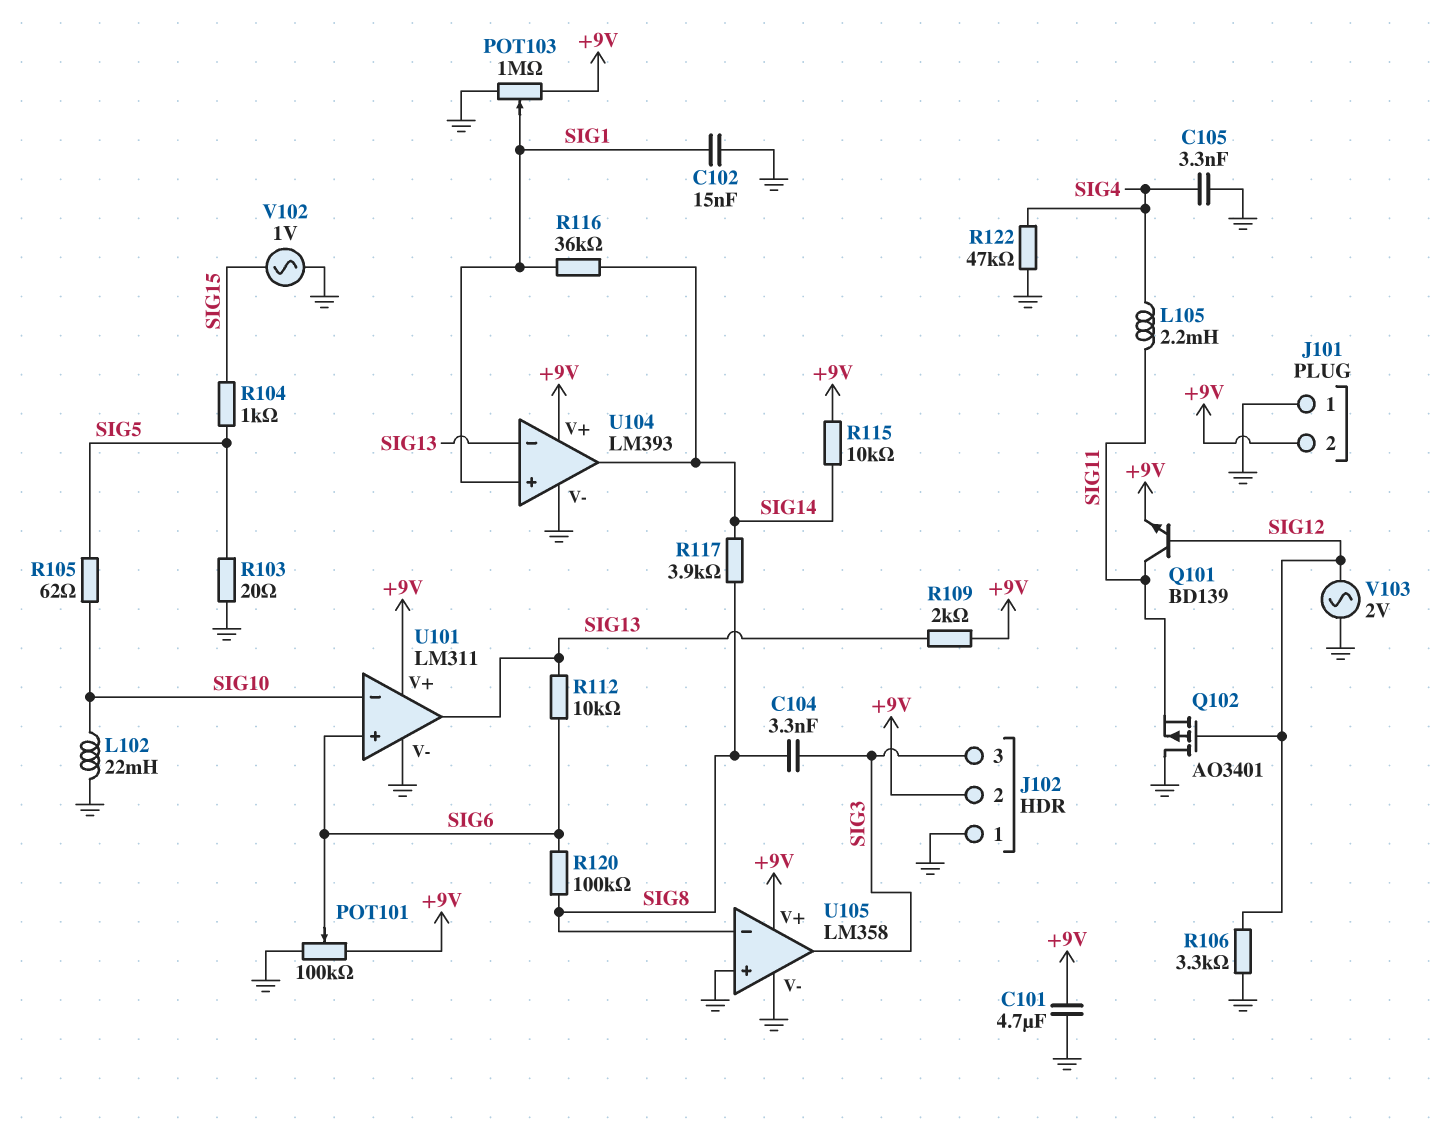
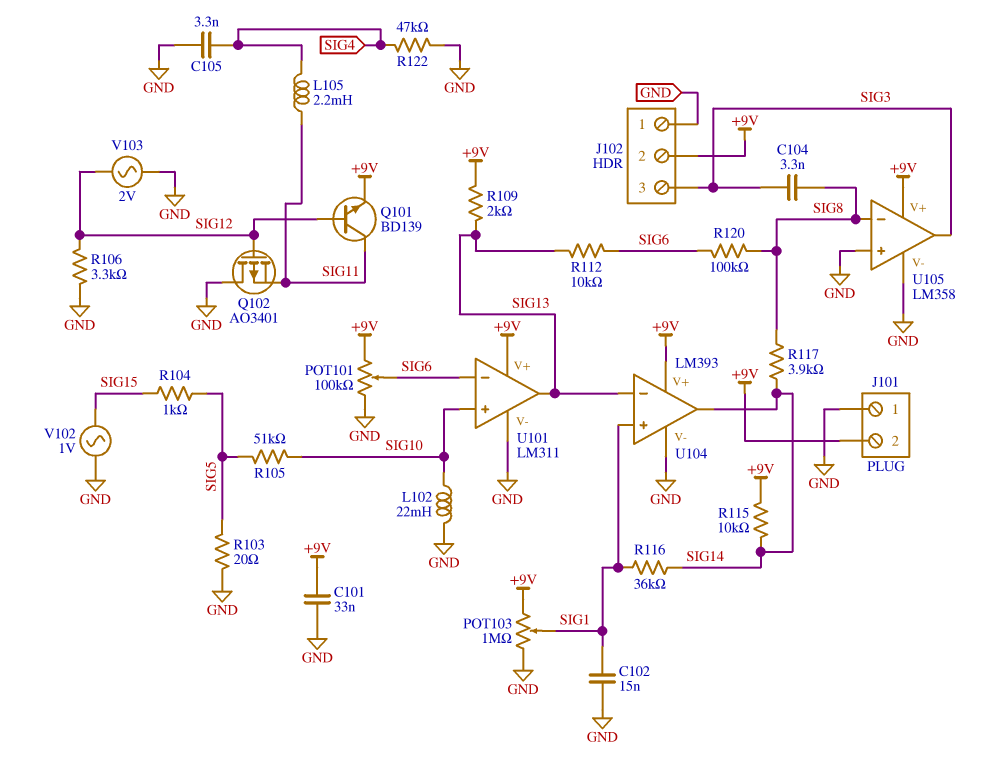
C101: 4.7uF (+9V, GND) -> 33nF (+9V, GND)
R105: 62 (SIG5, SIG10) -> 51k (SIG5, SIG10)
U101 pin in+: SIG6 -> SIG10
U101 pin in-: SIG10 -> SIG6

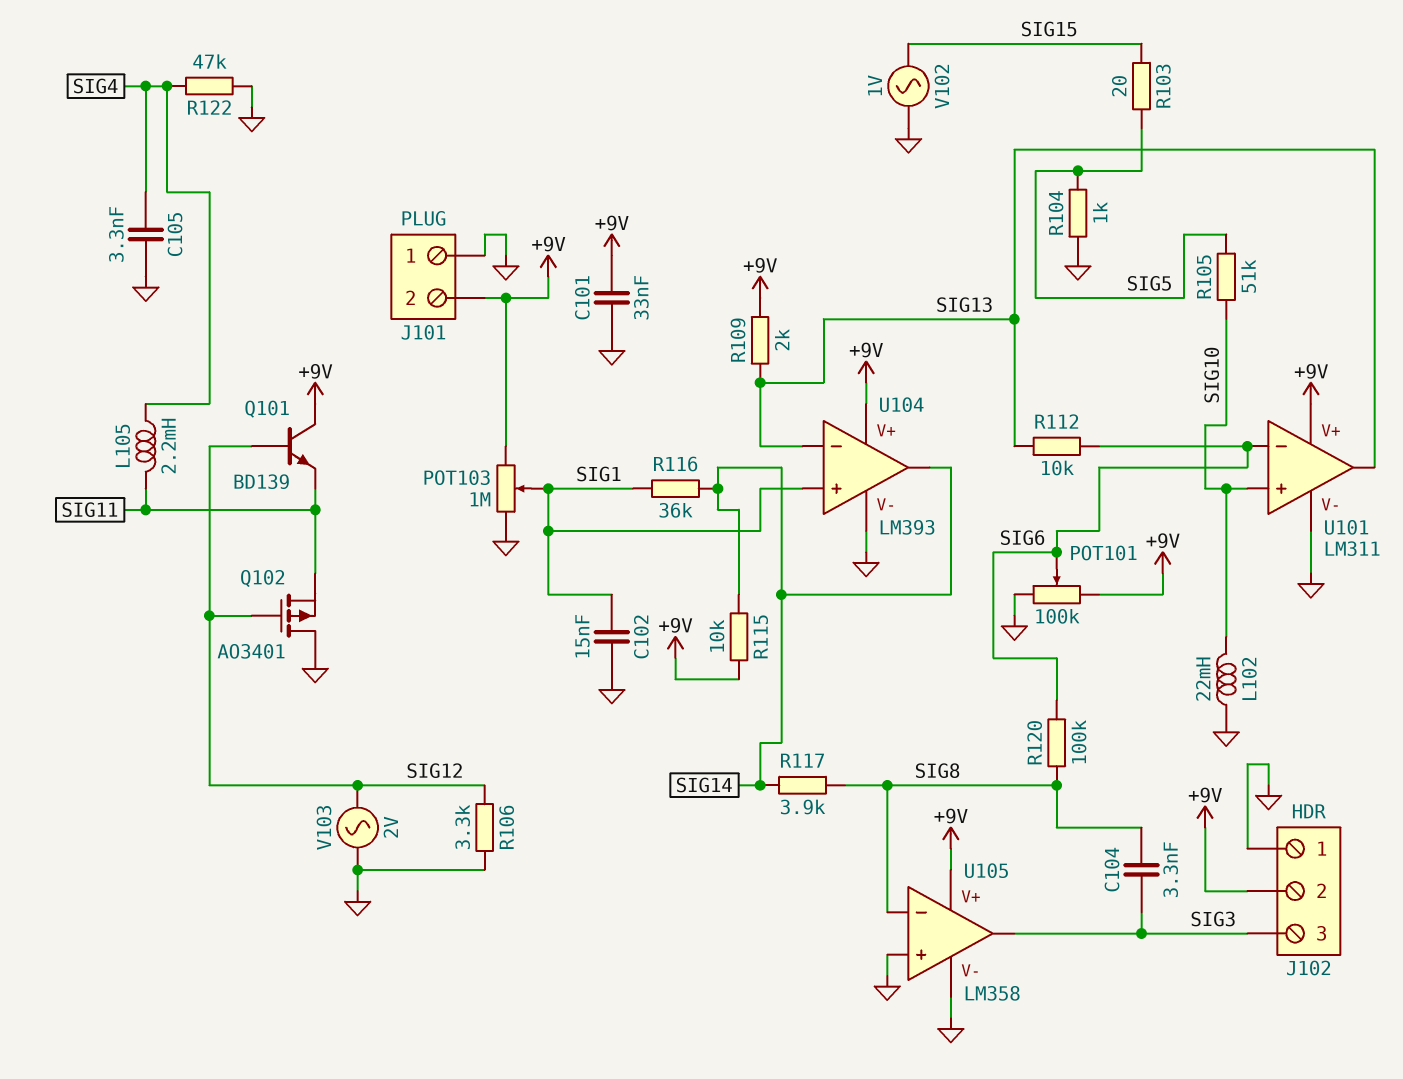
Q101: NPN BD139 (B SIG12, C SIG11, E +9V) -> NPN BD139 (B SIG12, C +9V, E SIG11)
R103: 20 (GND, SIG5) -> 20 (SIG5, SIG15)
R104: 1k (SIG5, SIG15) -> 1k (GND, SIG5)

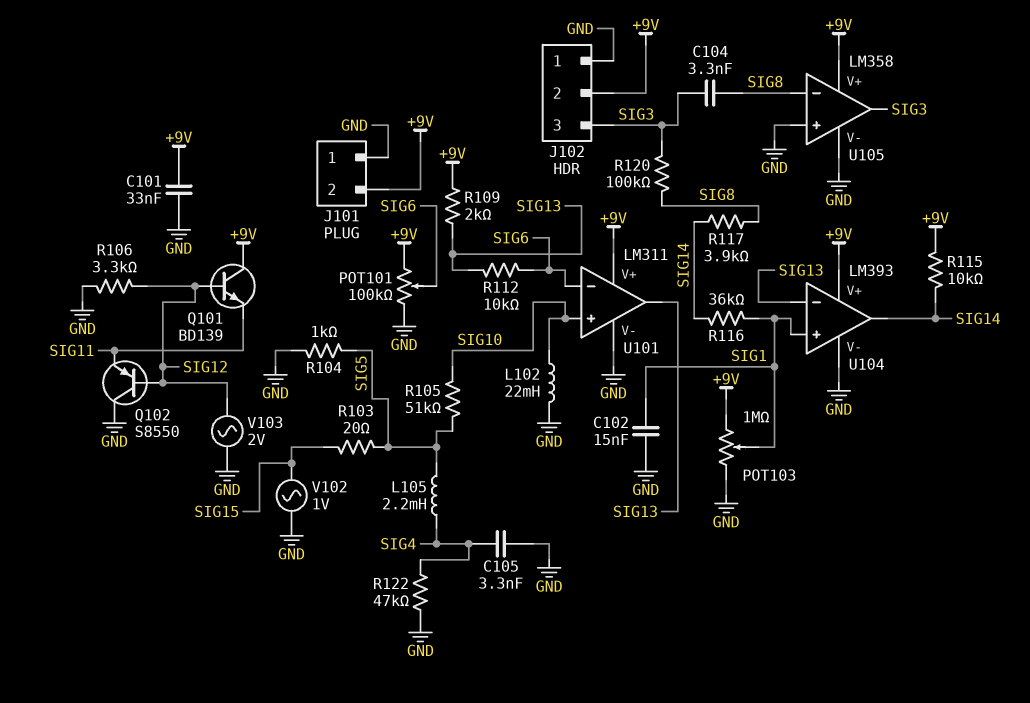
L105: 2.2mH (SIG4, SIG11) -> 2.2mH (SIG4, SIG5)
Q102: PMOS AO3401 (G SIG12, D GND, S SIG11) -> PNP S8550 (B SIG12, C GND, E SIG11)
R120: 100k (SIG6, SIG8) -> 100k (SIG3, SIG8)

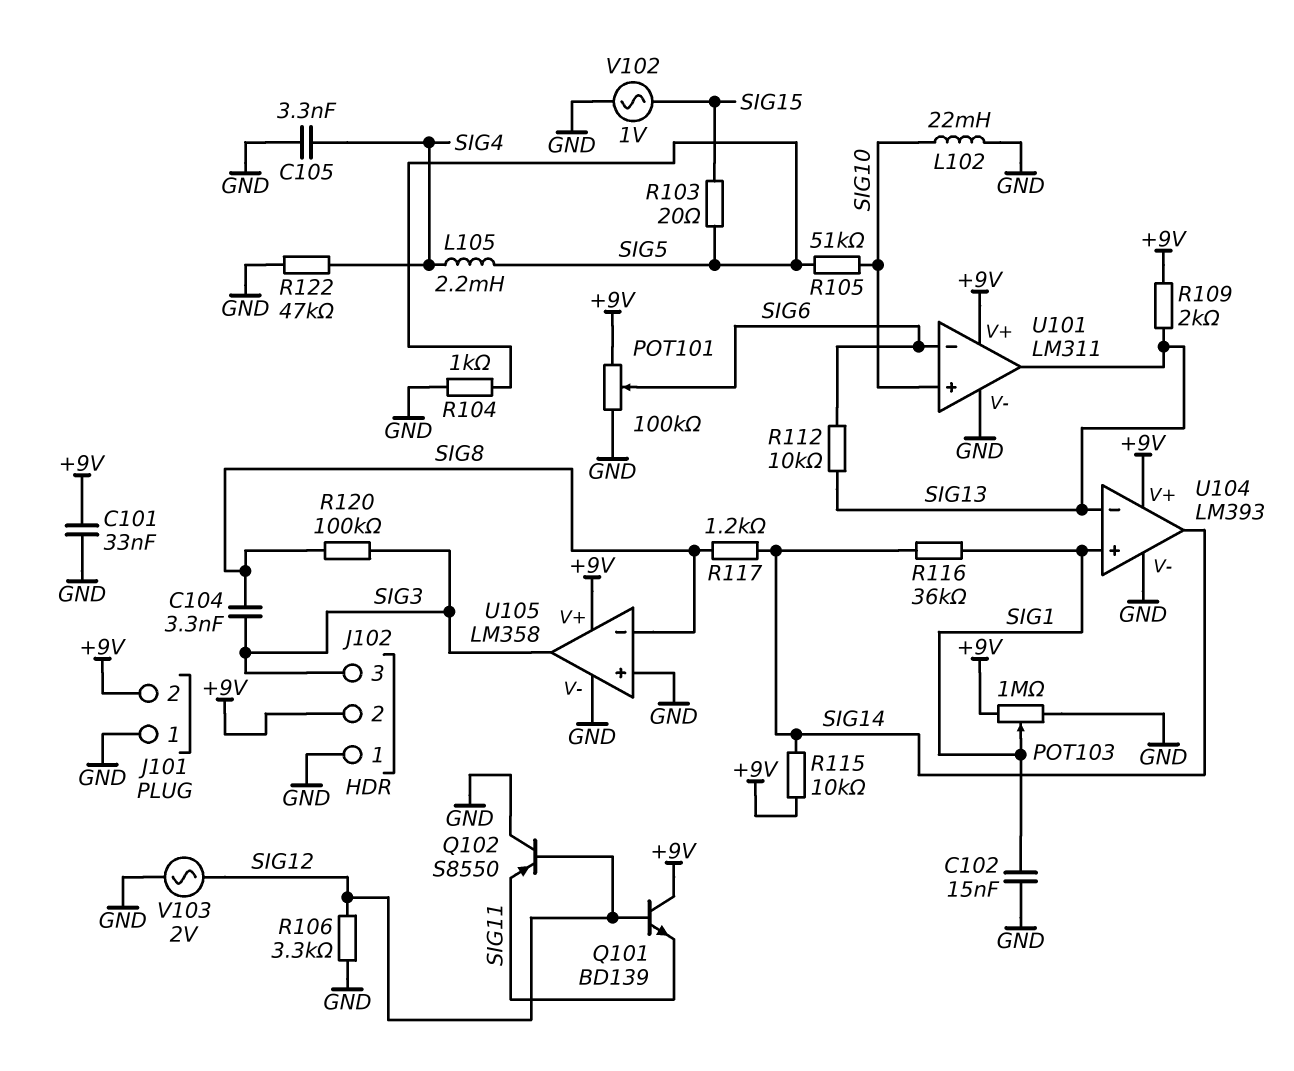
R117: 3.9k (SIG8, SIG14) -> 1.2k (SIG8, SIG14)

